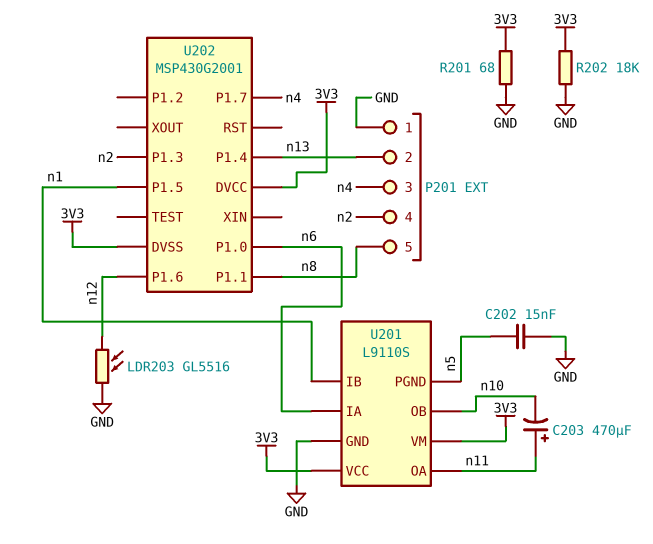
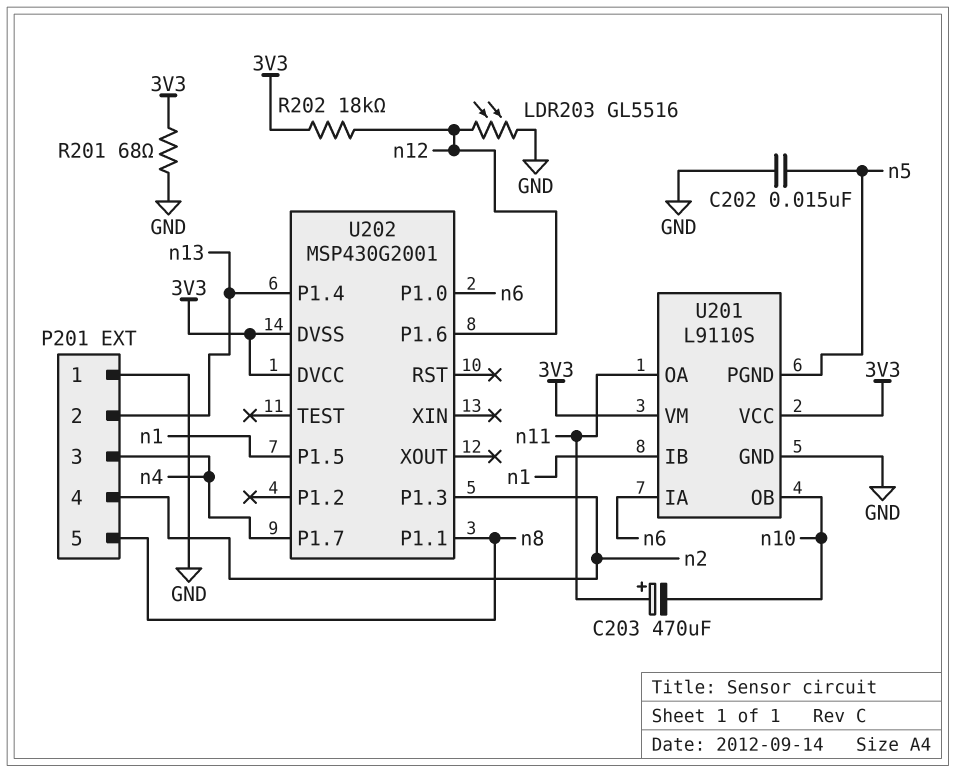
R202: 18k (3V3, GND) -> 18k (3V3, n12)

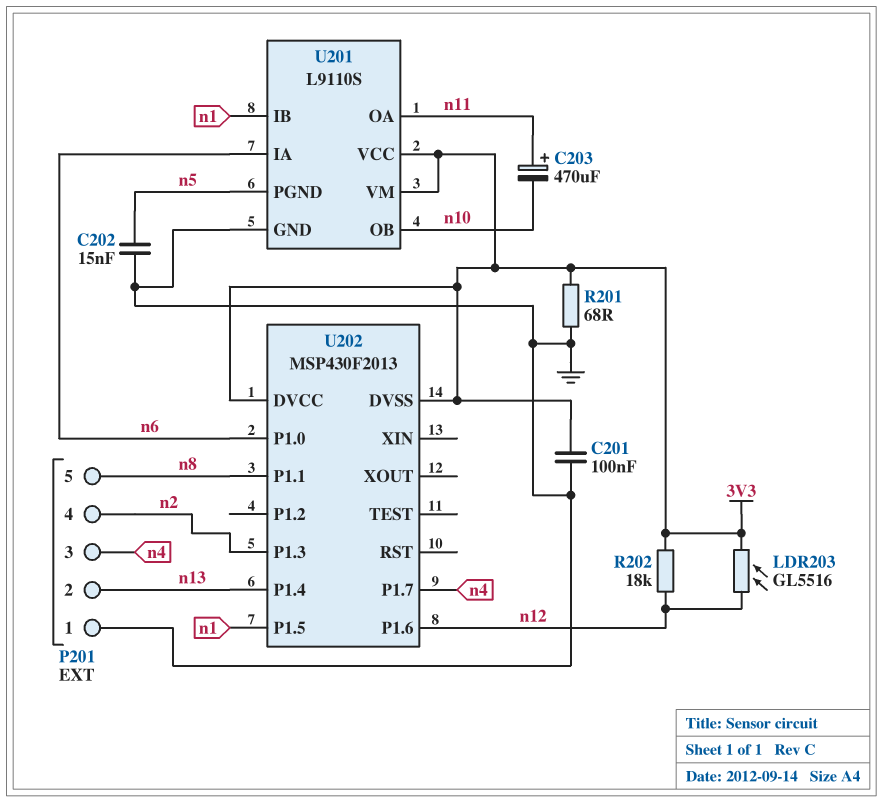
C201: none -> 100nF (3V3, GND)
LDR203: GL5516 (GND, n12) -> GL5516 (3V3, n12)
U202: MSP430G2001 -> MSP430F2013

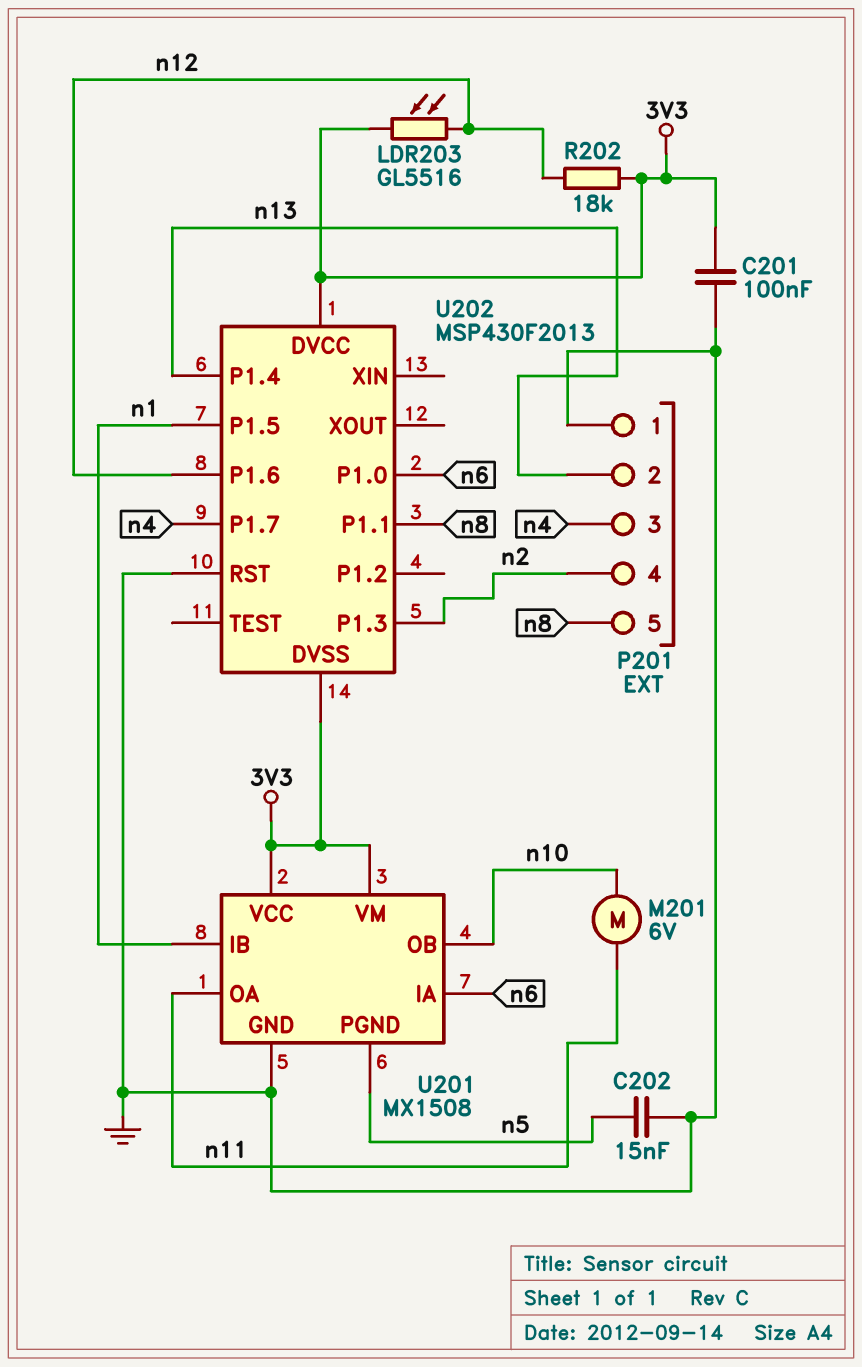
C203: 470uF (plus n11, minus n10) -> none
M201: none -> motor 6V (n10, n11)
R201: 68 (3V3, GND) -> none
U201: L9110S -> MX1508
U202 pin RST: none -> GND

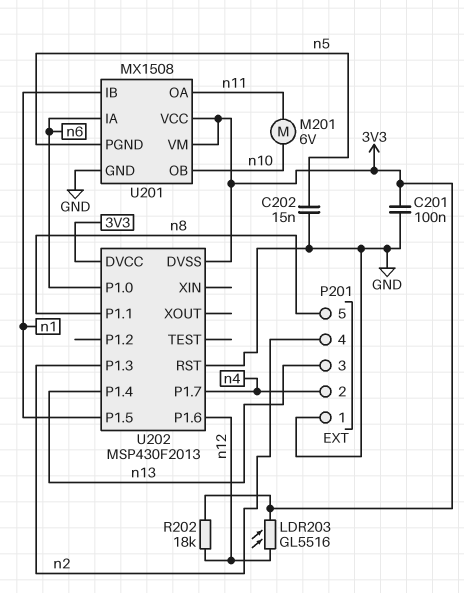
P201 pin 2: n13 -> n4
P201 pin 3: n4 -> n13

